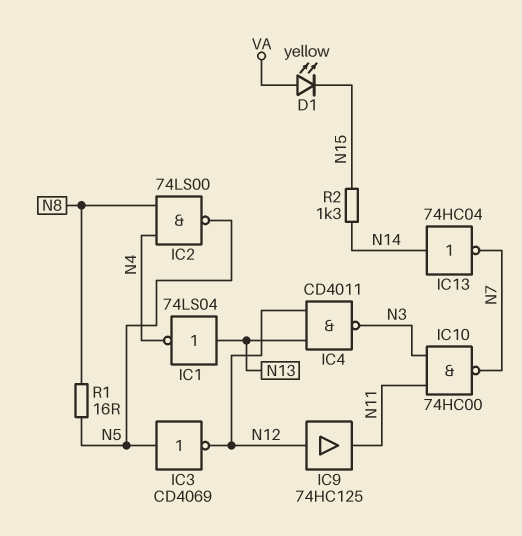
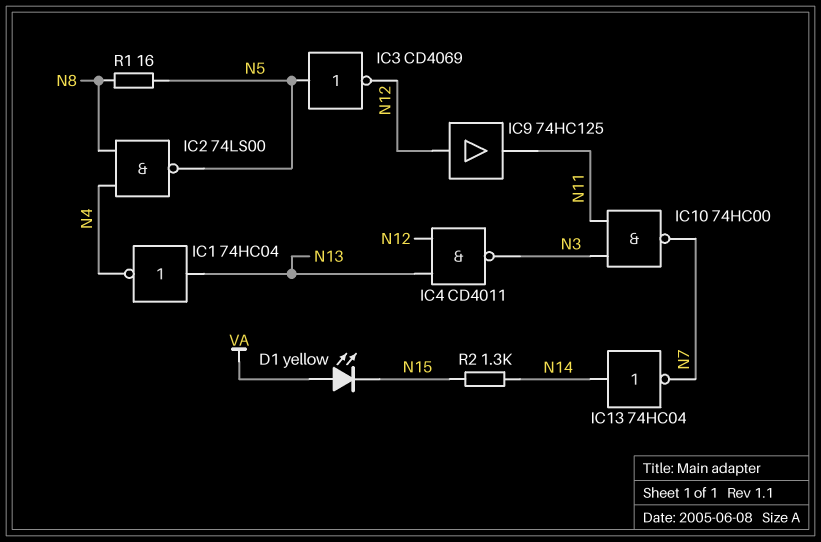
IC1: NOT 74LS04 (in N13, out N4) -> NOT 74HC04 (in N13, out N4)

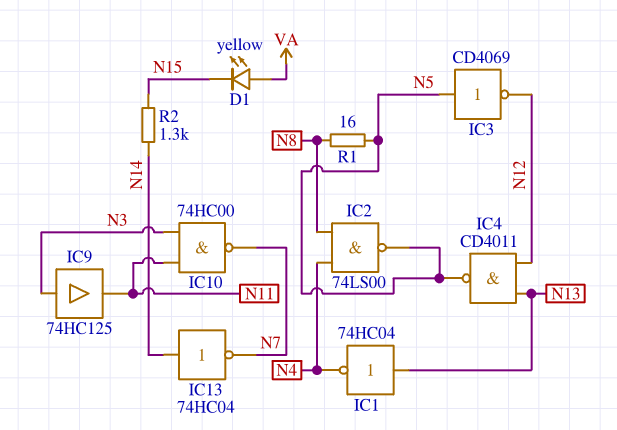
IC4: NAND CD4011 (in N12, in N13, out N3) -> NAND CD4011 (in N12, in N13, out N5)
IC9: buffer 74HC125 (in N12, out N11) -> buffer 74HC125 (in N3, out N11)

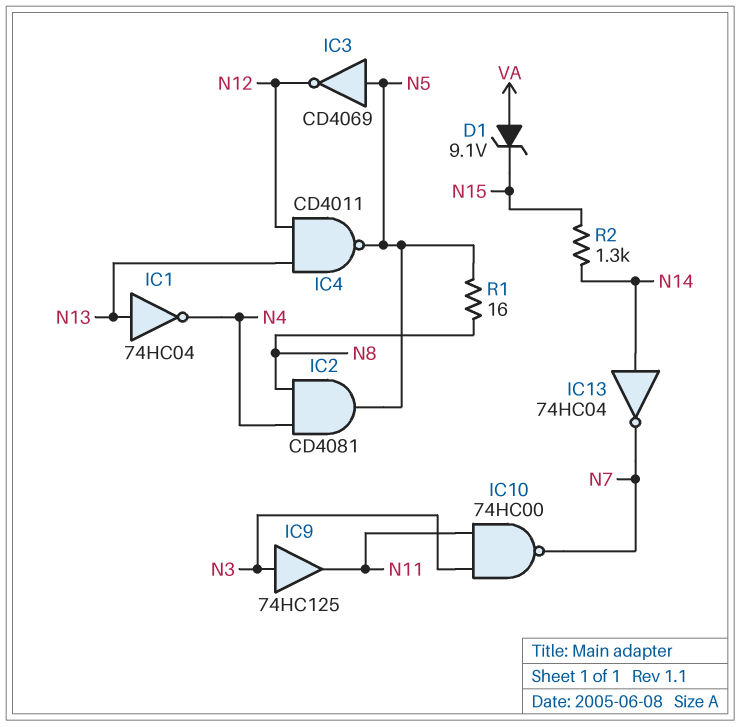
D1: LED yellow (A VA, K N15) -> zener 9.1V (A VA, K N15)
IC2: NAND 74LS00 (in N4, in N8, out N5) -> AND CD4081 (in N4, in N8, out N5)

